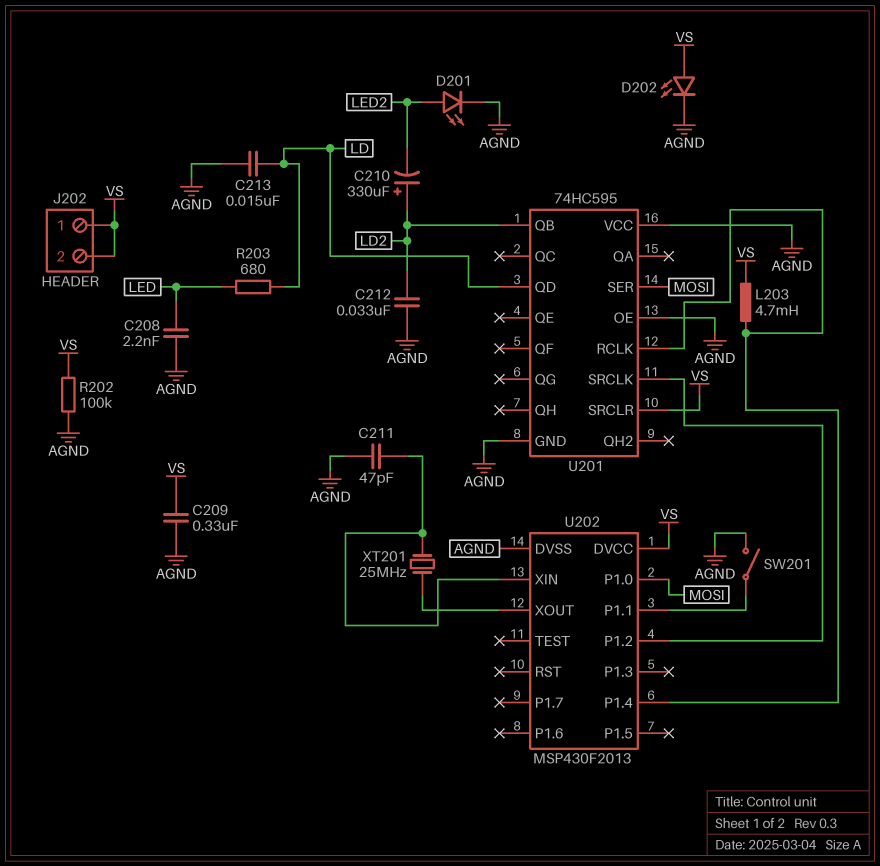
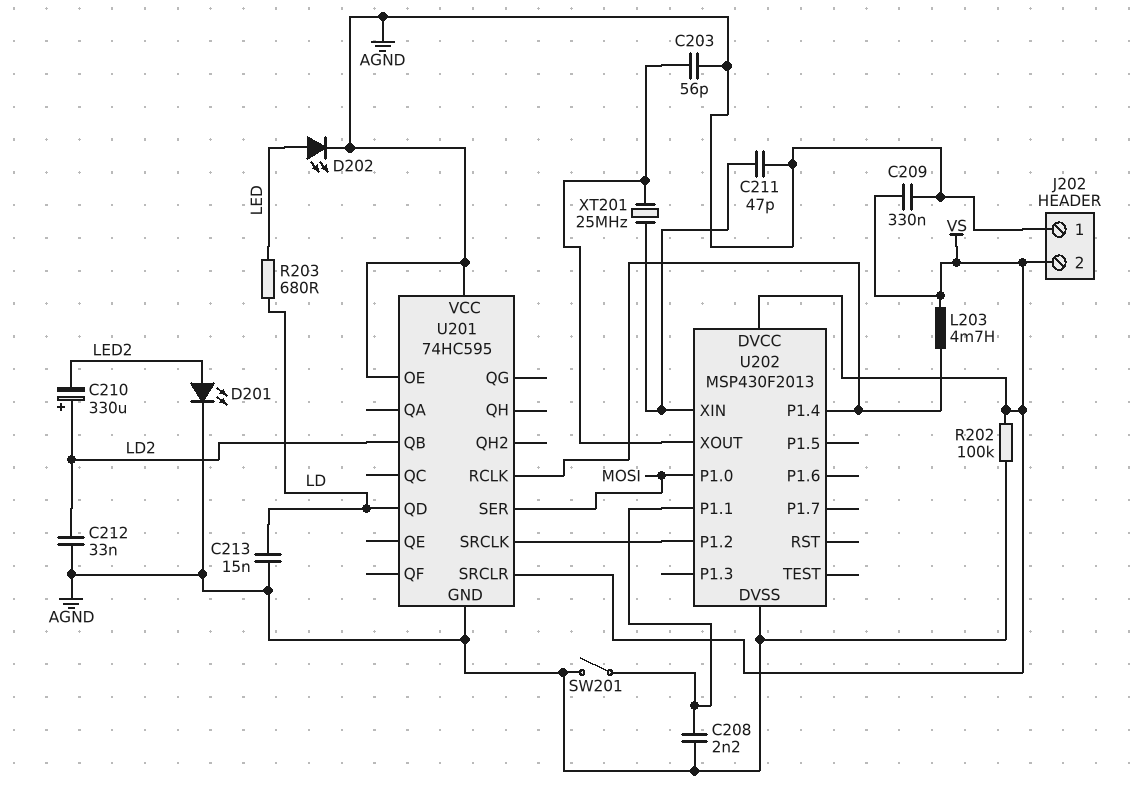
C203: none -> 56pF (AGND, U202/XOUT)
C208: 2.2nF (AGND, LED) -> 2.2nF (AGND, U202/P1.1)
D202: LED (A VS, K AGND) -> LED (A LED, K AGND)
J202 pin 1: VS -> AGND

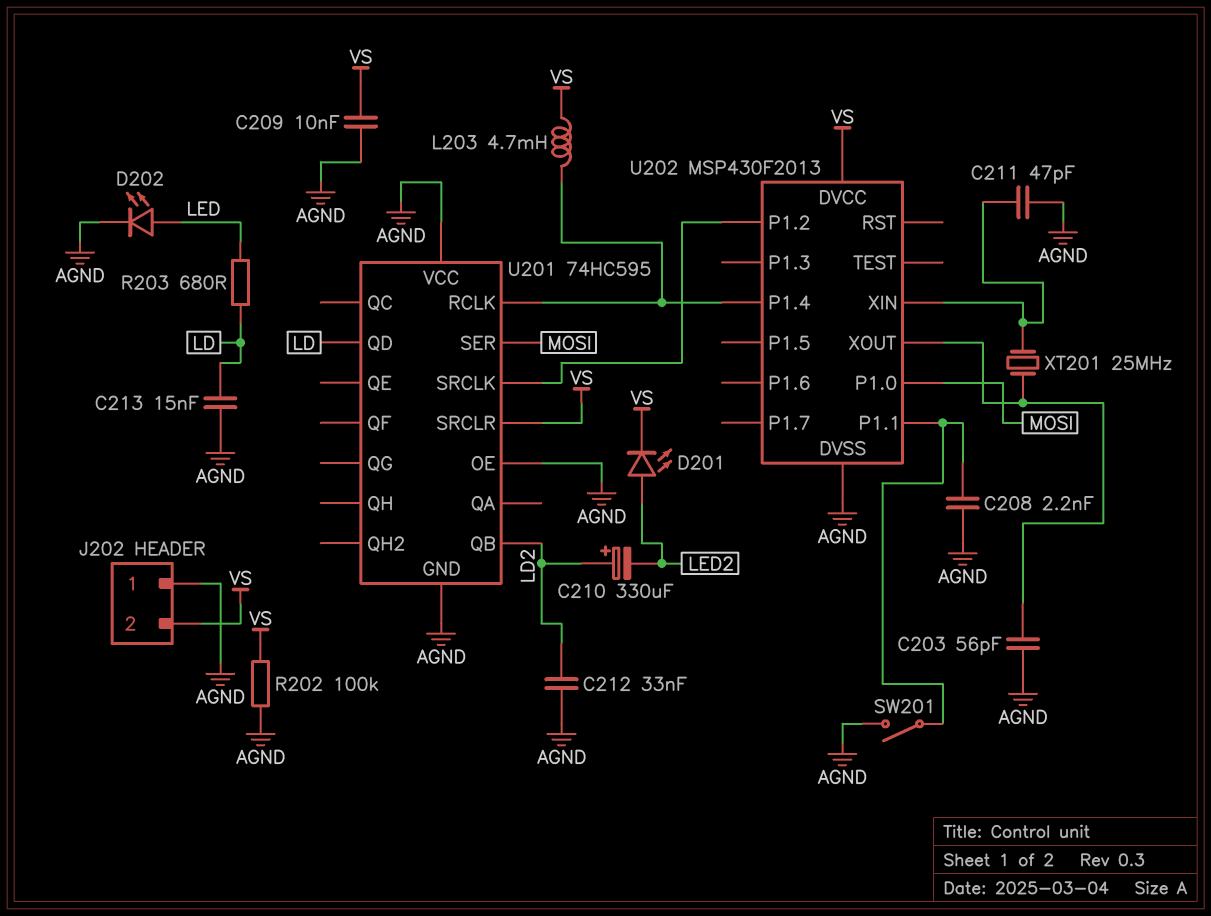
C209: 330nF (AGND, VS) -> 10nF (AGND, VS)
D201: LED (A LED2, K AGND) -> LED (A LED2, K VS)

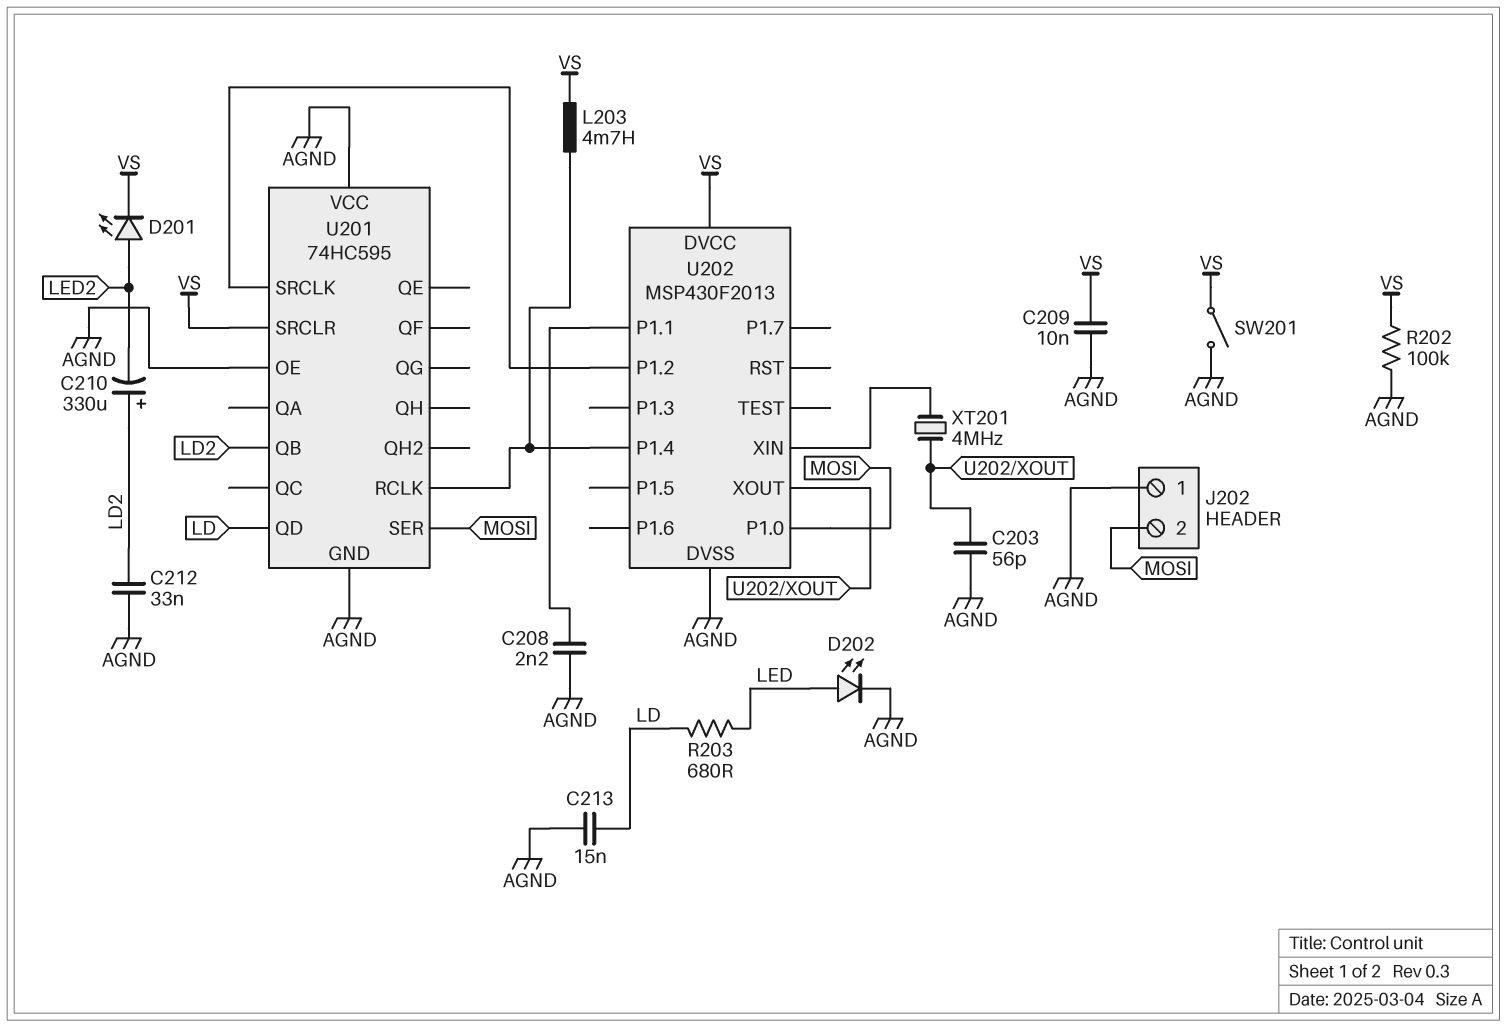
C211: 47pF (AGND, U202/XIN) -> none
J202 pin 2: VS -> MOSI
SW201: switch (AGND, U202/P1.1) -> switch (AGND, VS)
XT201: 25MHz (U202/XIN, U202/XOUT) -> 4MHz (U202/XIN, U202/XOUT)

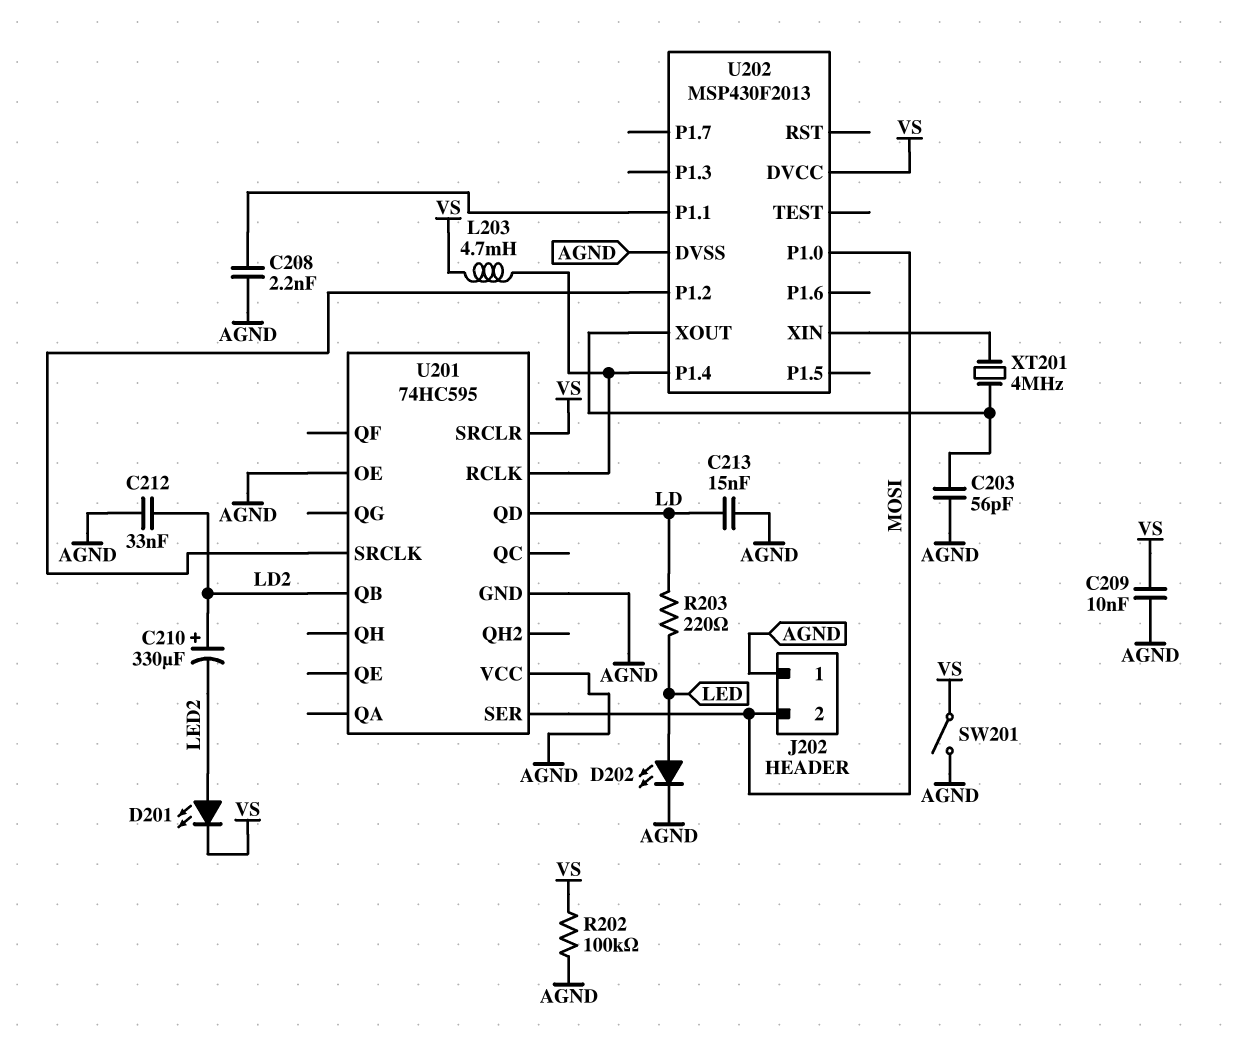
R203: 680 (LD, LED) -> 220 (LD, LED)

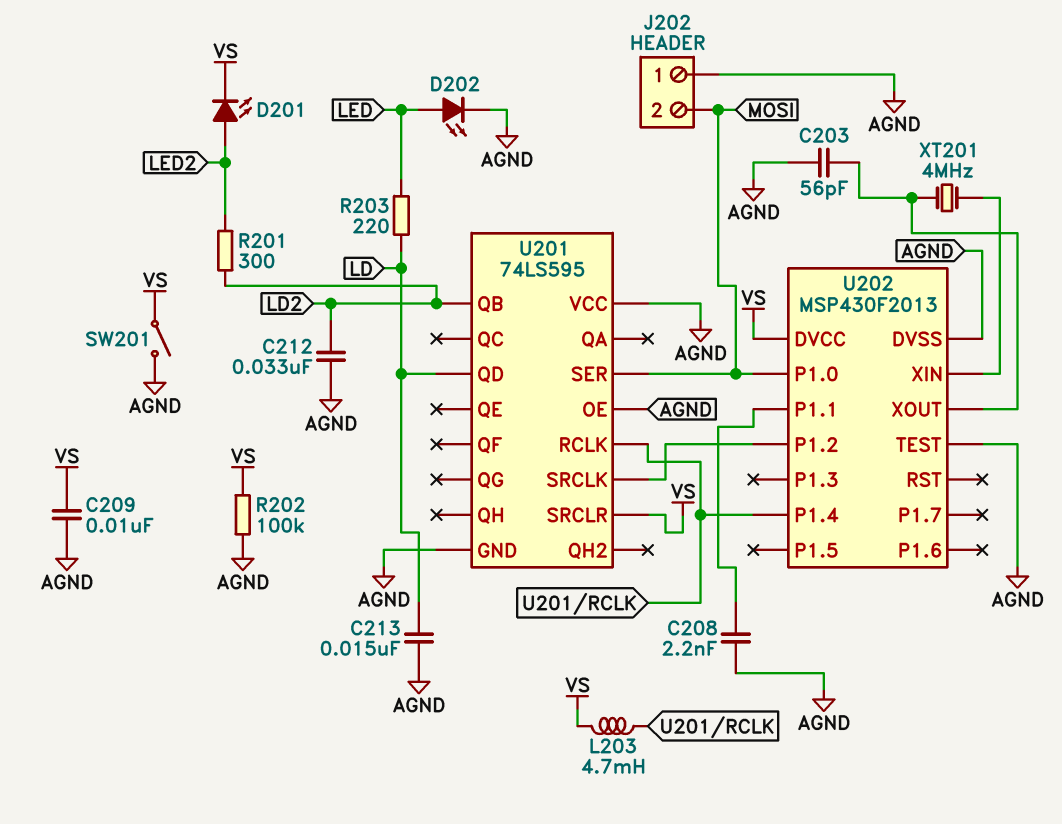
C210: 330uF (plus LD2, minus LED2) -> none
R201: none -> 300 (LD2, LED2)
U201: 74HC595 -> 74LS595
U202 pin TEST: none -> AGND

